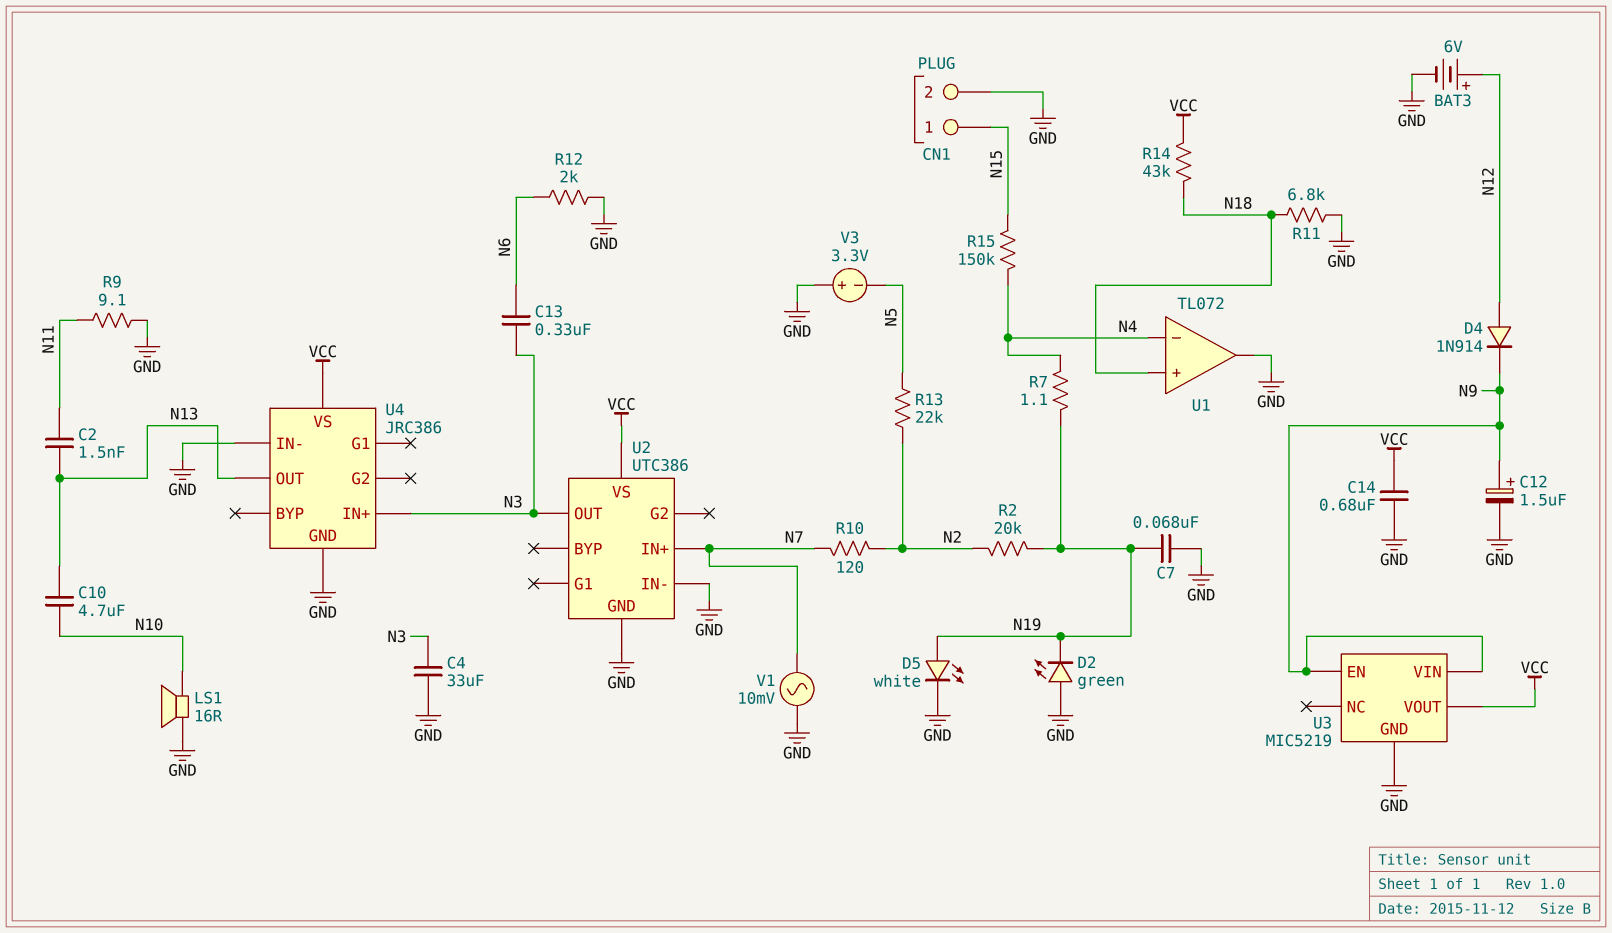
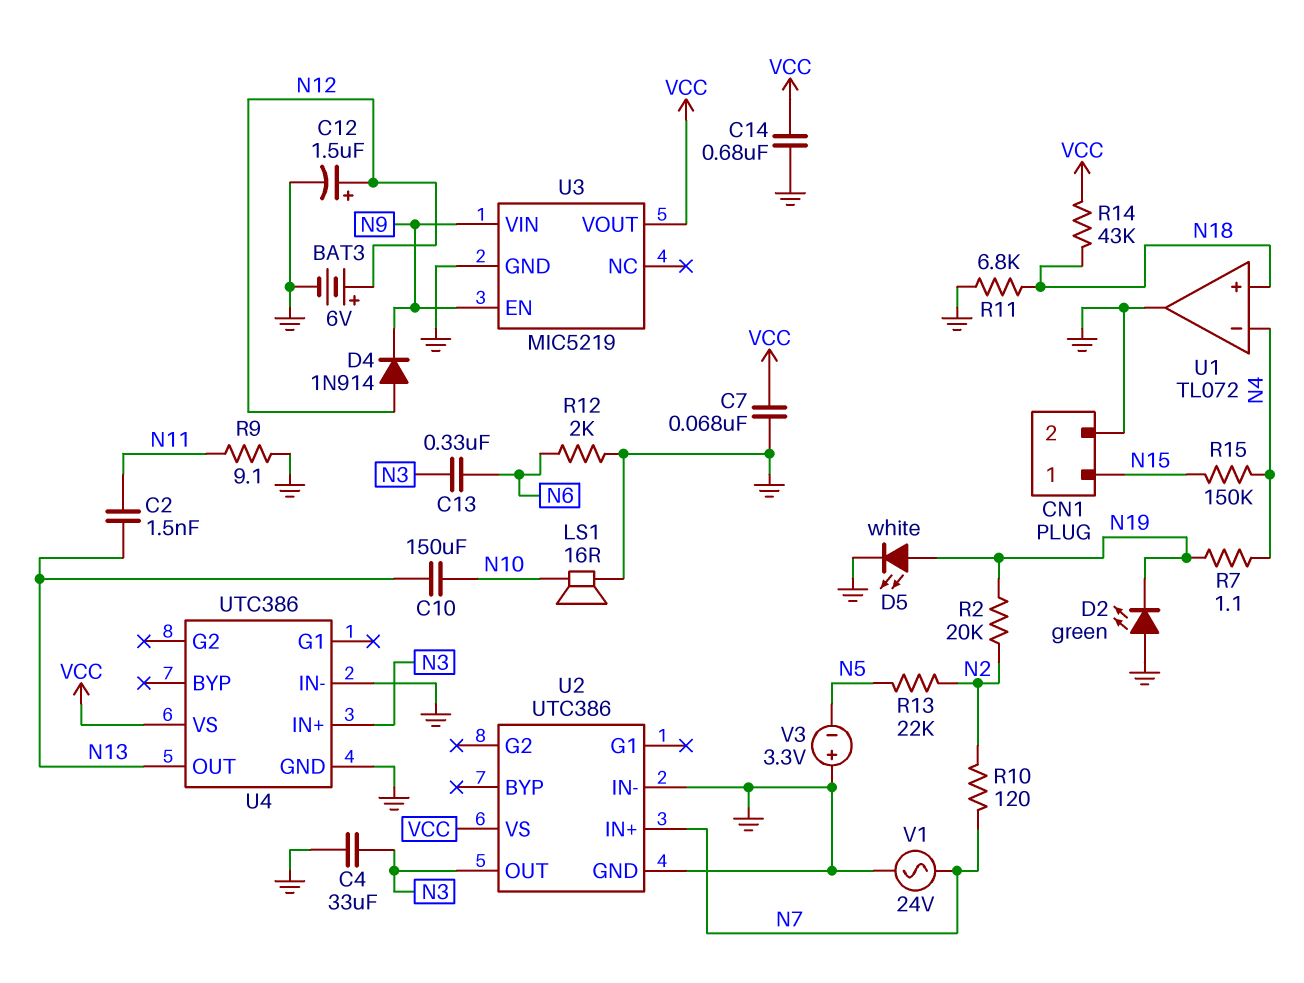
C7: 68nF (GND, N19) -> 68nF (GND, VCC)
C10: 4.7uF (N10, N13) -> 150uF (N10, N13)
C12: 1.5uF (plus N9, minus GND) -> 1.5uF (plus N12, minus GND)
U4: JRC386 -> UTC386
V1: AC 10mV (GND, N7) -> AC 24V (GND, N7)

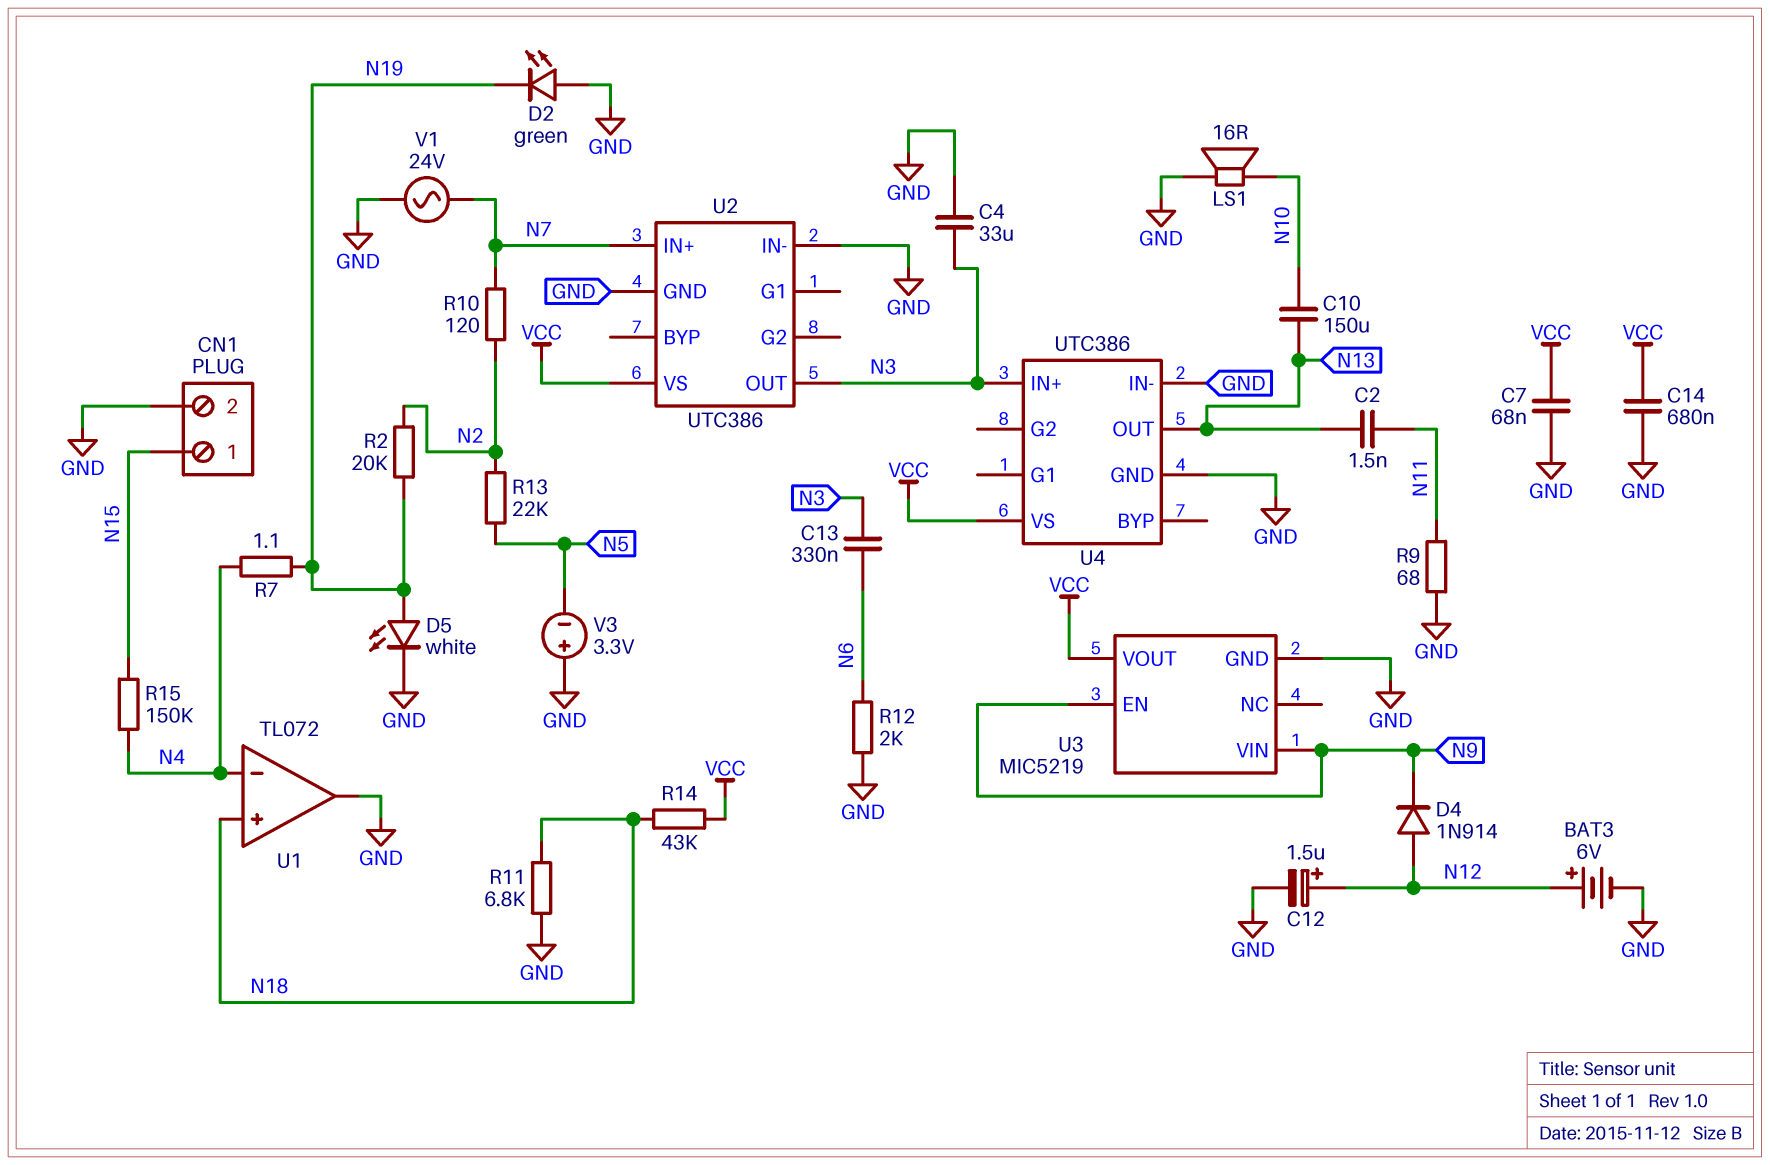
R9: 9.1 (GND, N11) -> 68 (GND, N11)

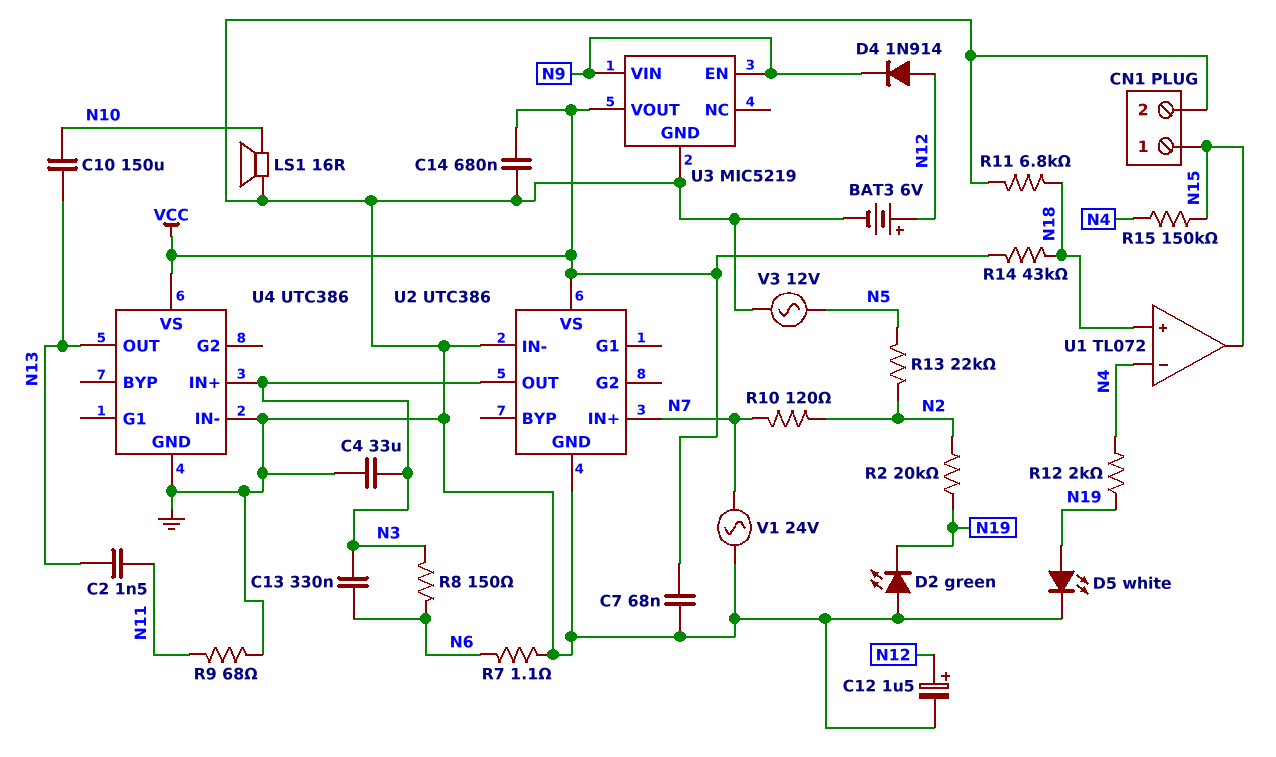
R7: 1.1 (N4, N19) -> 1.1 (GND, N6)
R8: none -> 150 (N3, N6)
R12: 2k (GND, N6) -> 2k (N4, N19)
U1 pin out: GND -> N15
V3: 3.3V (plus GND, minus N5) -> AC 12V (GND, N5)

